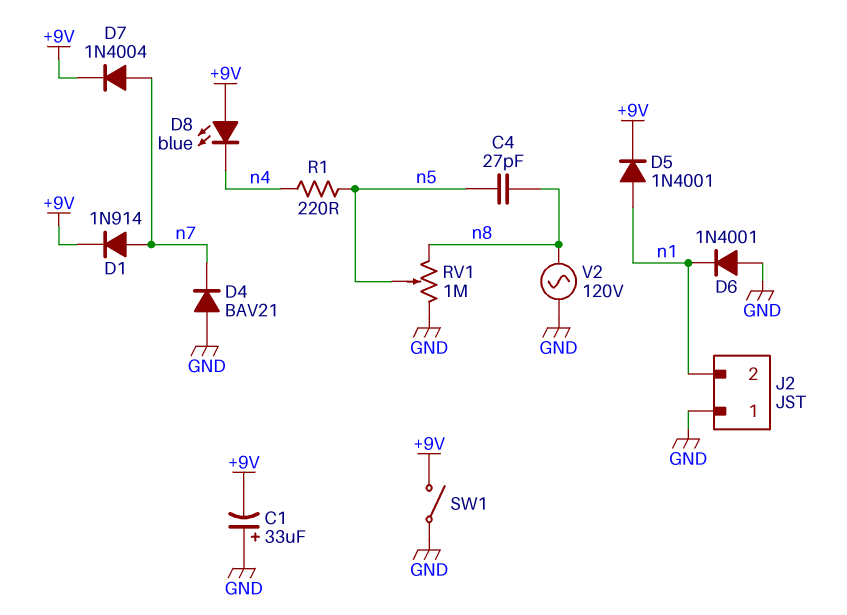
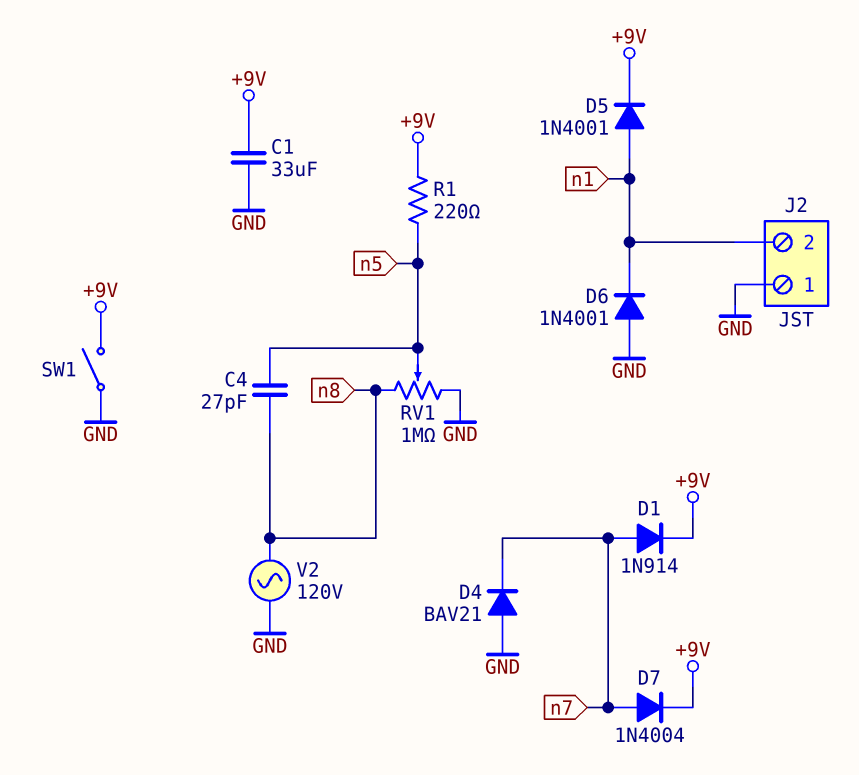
C1: 33uF (plus GND, minus +9V) -> 33uF (+9V, GND)
D8: LED blue (A +9V, K n4) -> none
R1: 220 (n4, n5) -> 220 (+9V, n5)

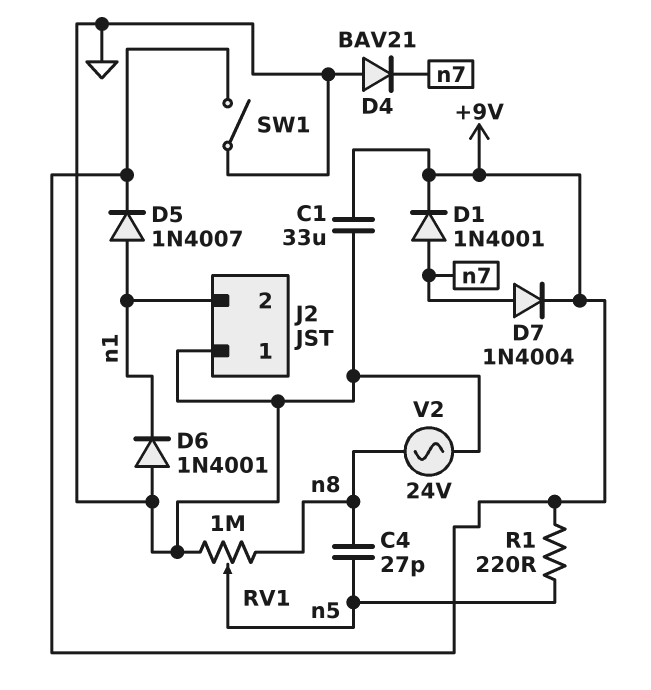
D1: diode 1N914 (A n7, K +9V) -> diode 1N4001 (A n7, K +9V)
D5: diode 1N4001 (A n1, K +9V) -> diode 1N4007 (A n1, K +9V)
V2: AC 120V (GND, n8) -> AC 24V (GND, n8)

